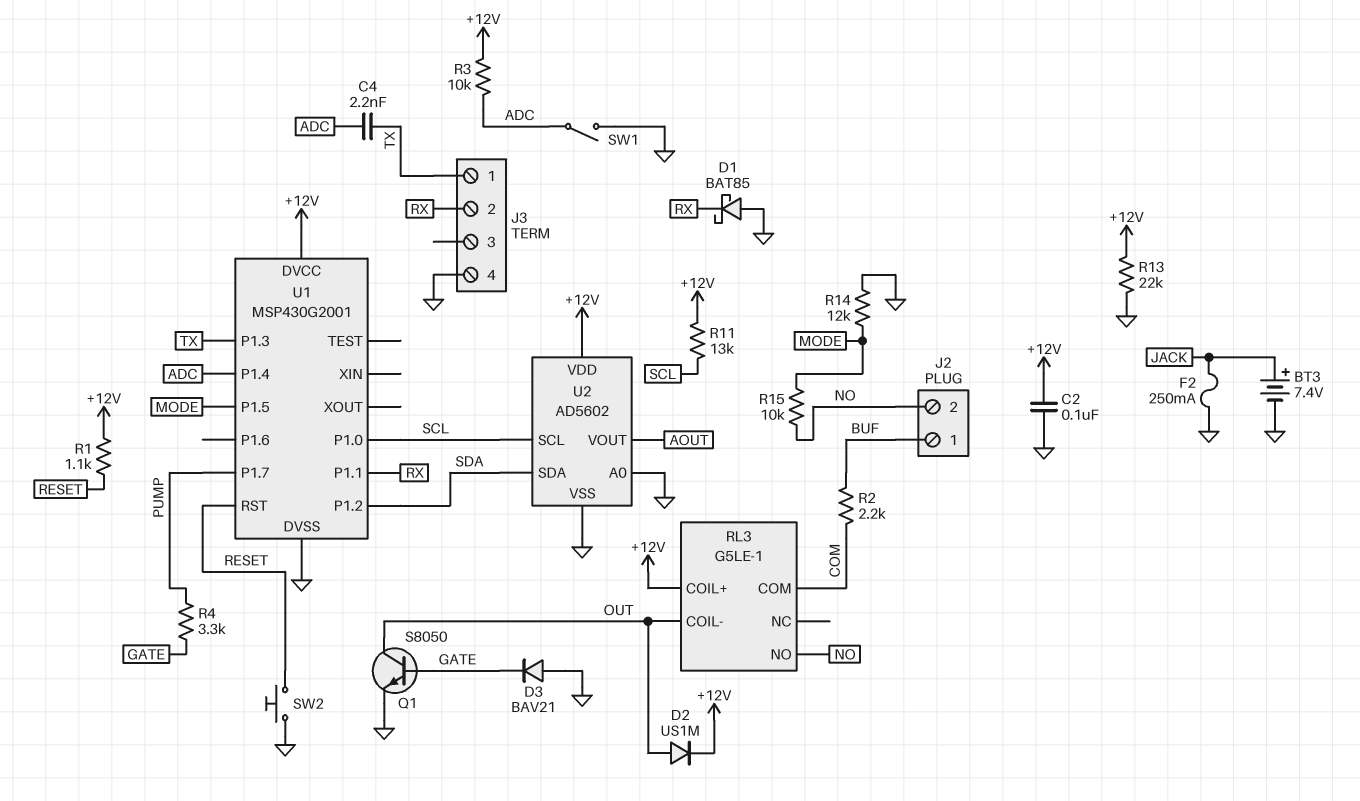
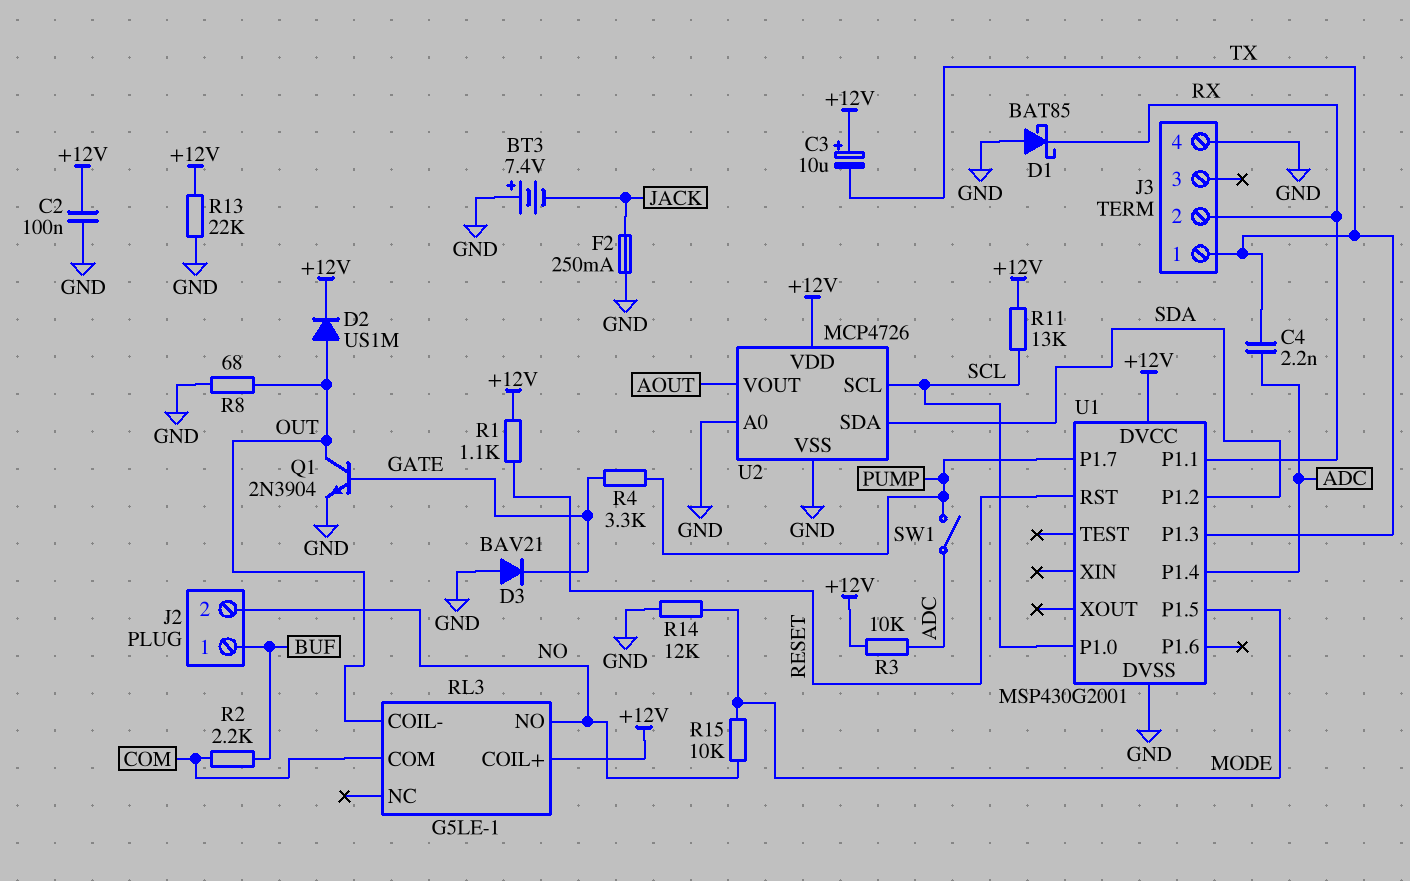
BT3: 7.4V (plus JACK, minus GND) -> 7.4V (plus GND, minus JACK)
C3: none -> 10uF (plus +12V, minus TX)
Q1: NPN S8050 (B GATE, C OUT, E GND) -> NPN 2N3904 (B GATE, C OUT, E GND)
R8: none -> 68 (GND, OUT)
SW1: switch (ADC, GND) -> switch (ADC, PUMP)
SW2: button (GND, RESET) -> none
U2: AD5602 -> MCP4726

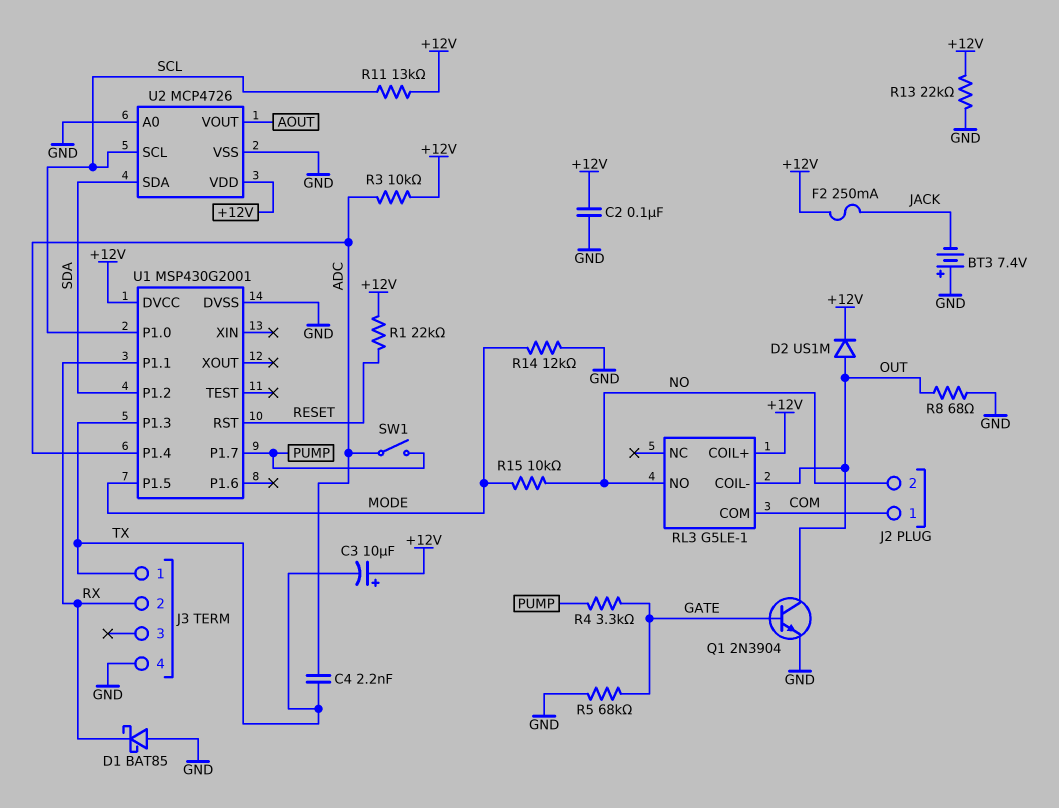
D3: diode BAV21 (A GND, K GATE) -> none
F2: 250mA (GND, JACK) -> 250mA (+12V, JACK)
J2 pin 1: BUF -> COM
R1: 1.1k (+12V, RESET) -> 22k (+12V, RESET)
R2: 2.2k (BUF, COM) -> none
R5: none -> 68k (GATE, GND)

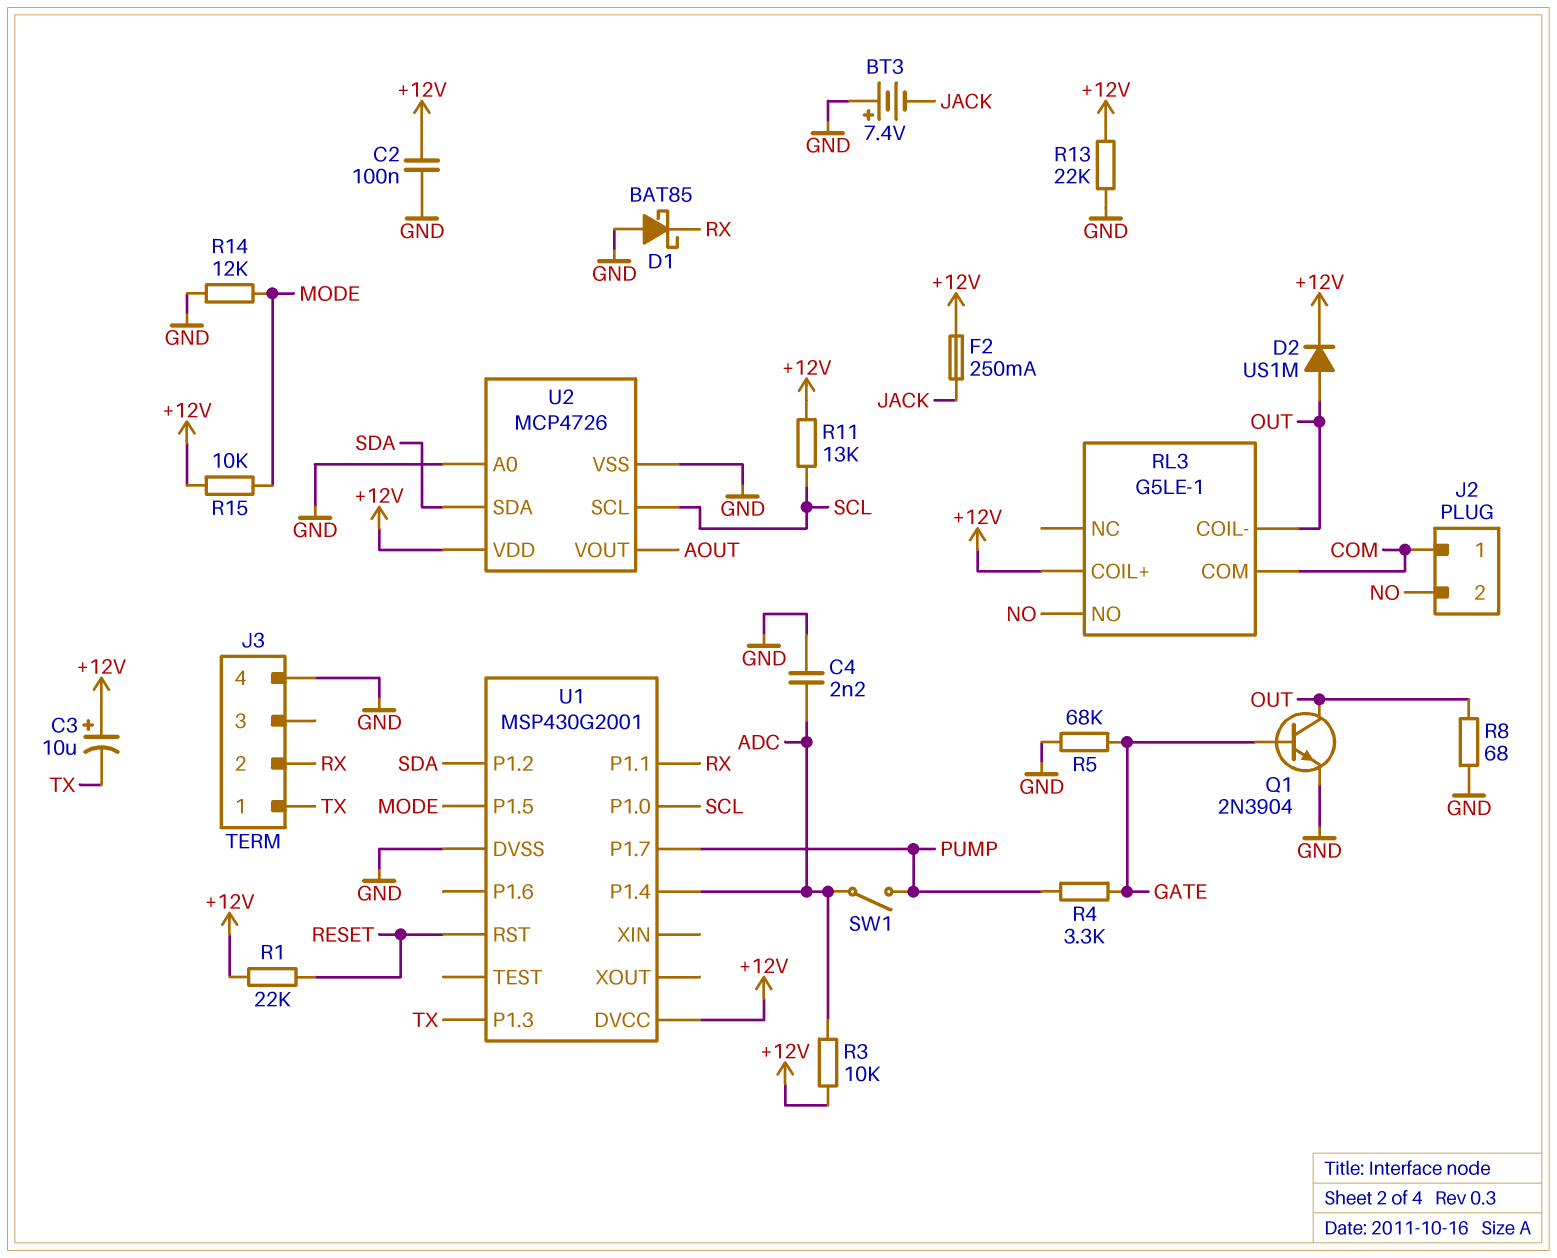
C4: 2.2nF (ADC, TX) -> 2.2nF (ADC, GND)
R15: 10k (MODE, NO) -> 10k (+12V, MODE)

